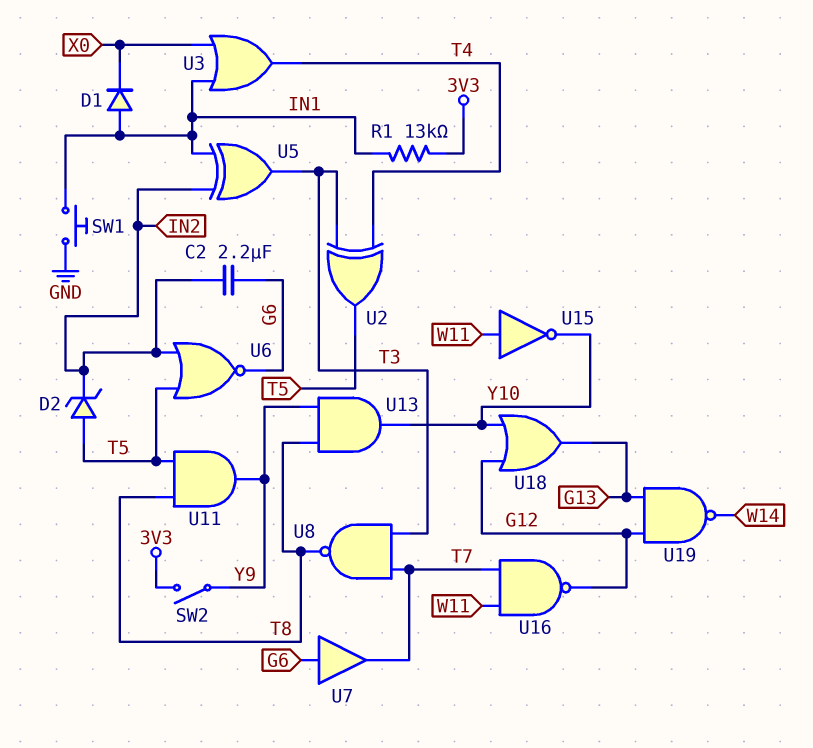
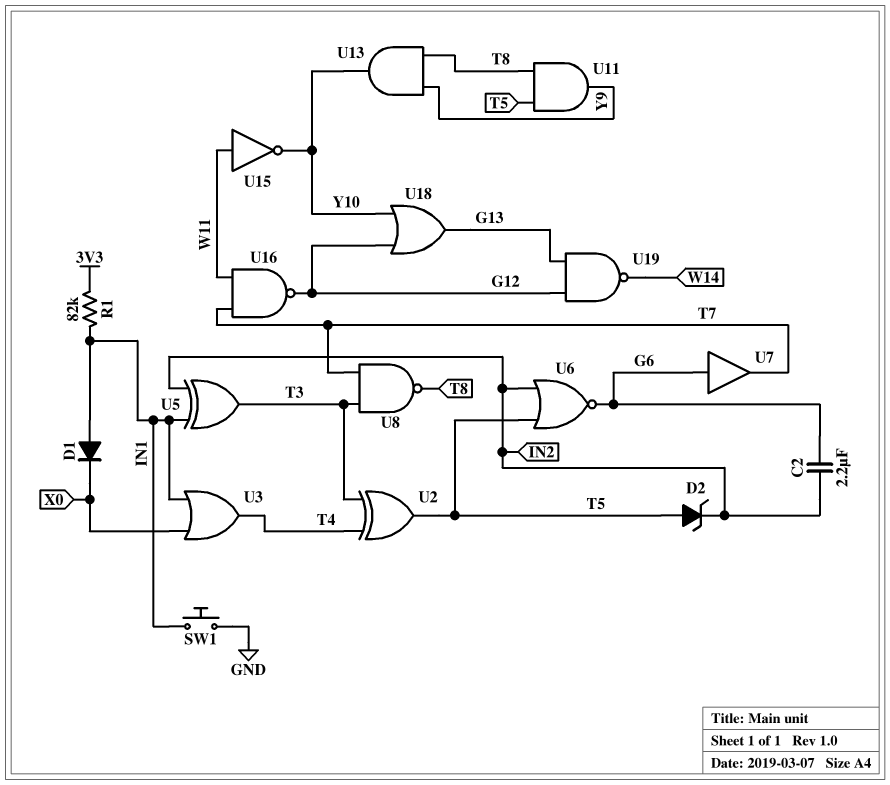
R1: 13k (3V3, IN1) -> 82k (3V3, IN1)
SW2: switch (3V3, Y9) -> none

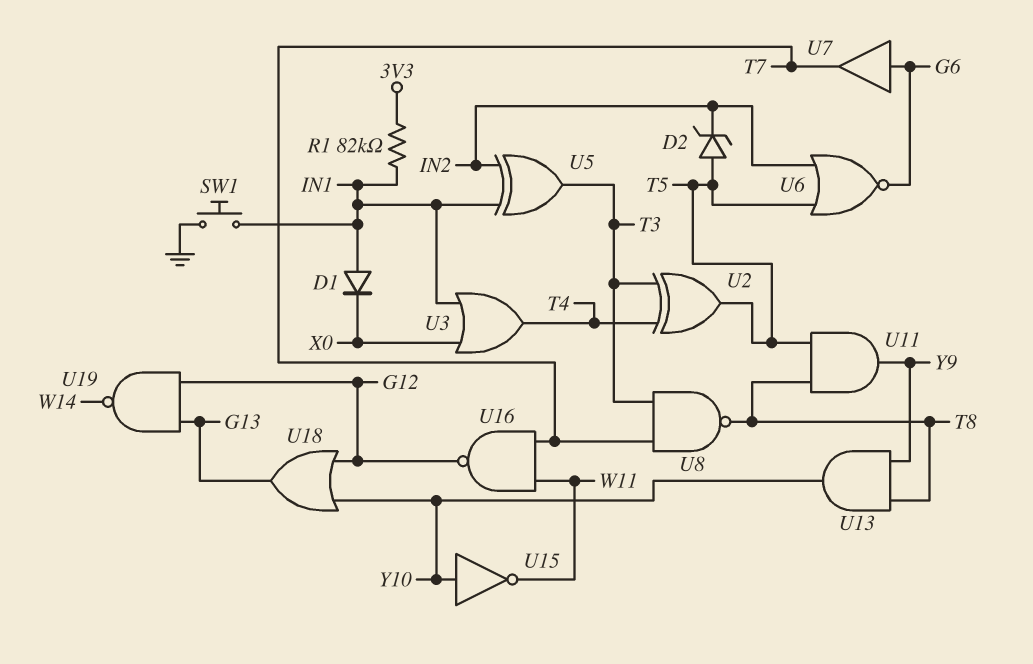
C2: 2.2uF (G6, IN2) -> none
U15: NOT (in W11, out Y10) -> NOT (in Y10, out W11)

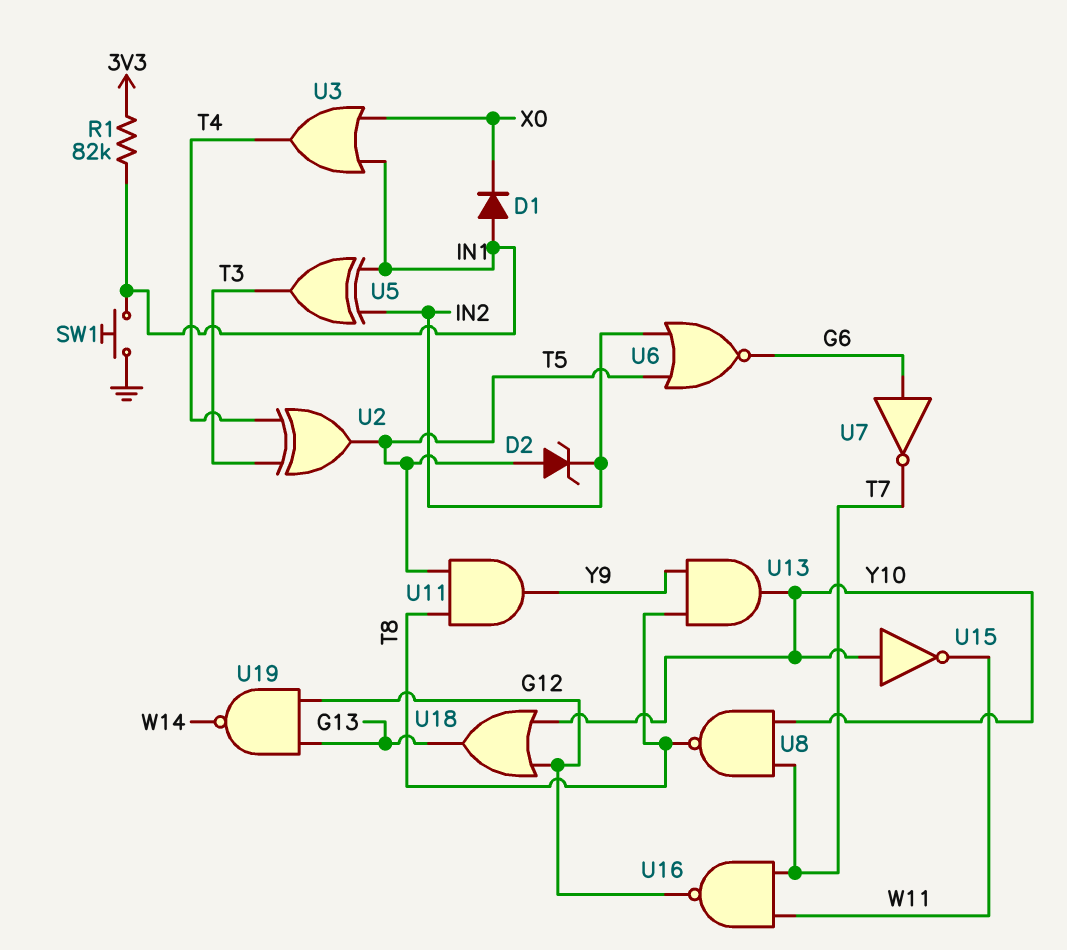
U7: buffer (in G6, out T7) -> NOT (in G6, out T7)
U8: NAND (in T3, in T7, out T8) -> NAND (in T7, in Y10, out T8)

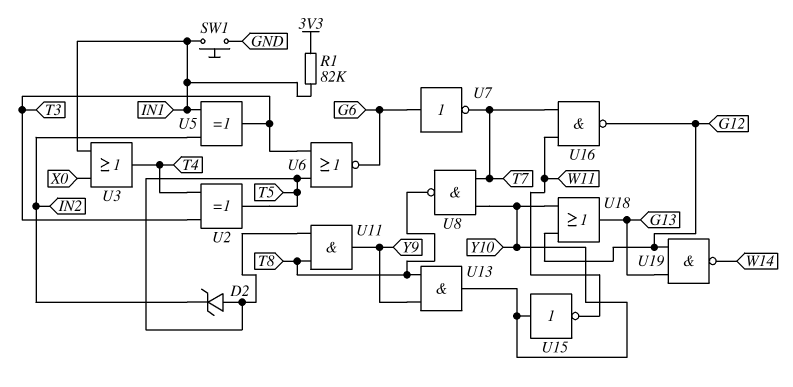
D1: diode (A IN1, K X0) -> none
U6: NOR (in IN2, in T5, out G6) -> NOR (in T3, in T5, out G6)

